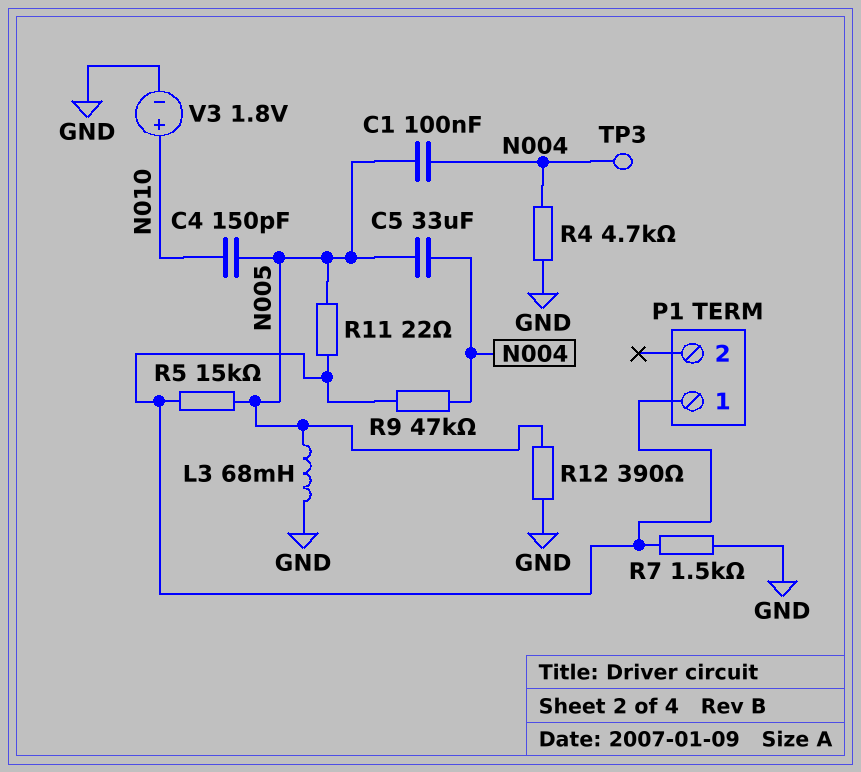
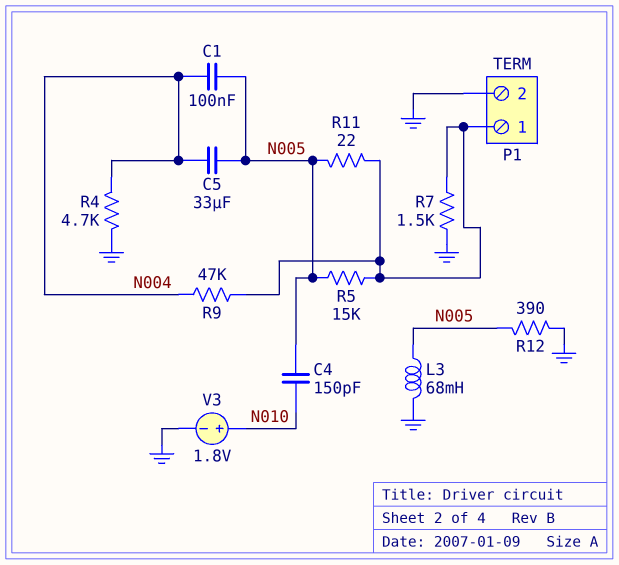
P1 pin 2: none -> GND
TP3: test point (N004) -> none

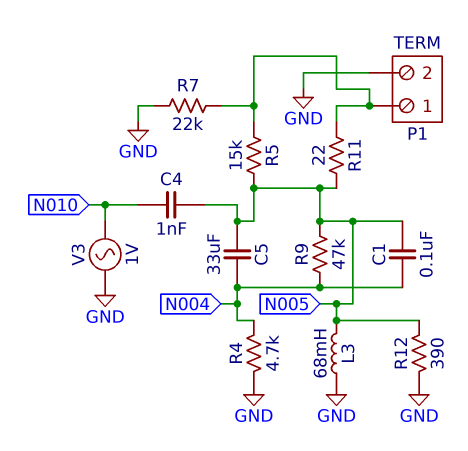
C4: 150pF (N005, N010) -> 1nF (N005, N010)
R7: 1.5k (GND, P1/1) -> 22k (GND, P1/1)
R9: 47k (N004, P1/1) -> 47k (N004, N005)
V3: 1.8V (plus N010, minus GND) -> AC 1V (GND, N010)

